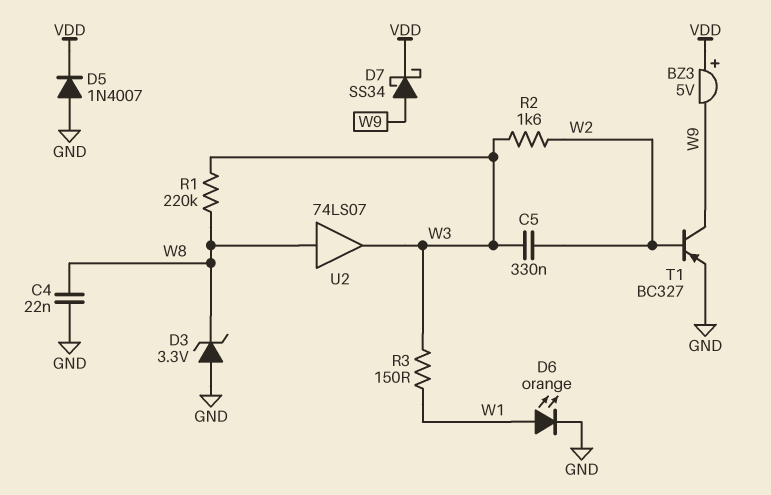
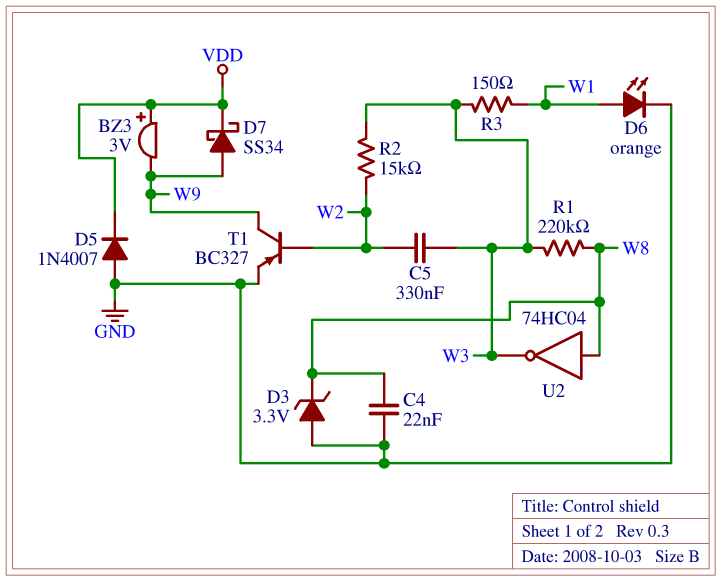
BZ3: buzzer 5V (plus VDD, minus W9) -> buzzer 3V (plus VDD, minus W9)
R2: 1.6k (W2, W3) -> 15k (W2, W3)
U2: buffer 74LS07 (in W8, out W3) -> NOT 74HC04 (in W8, out W3)

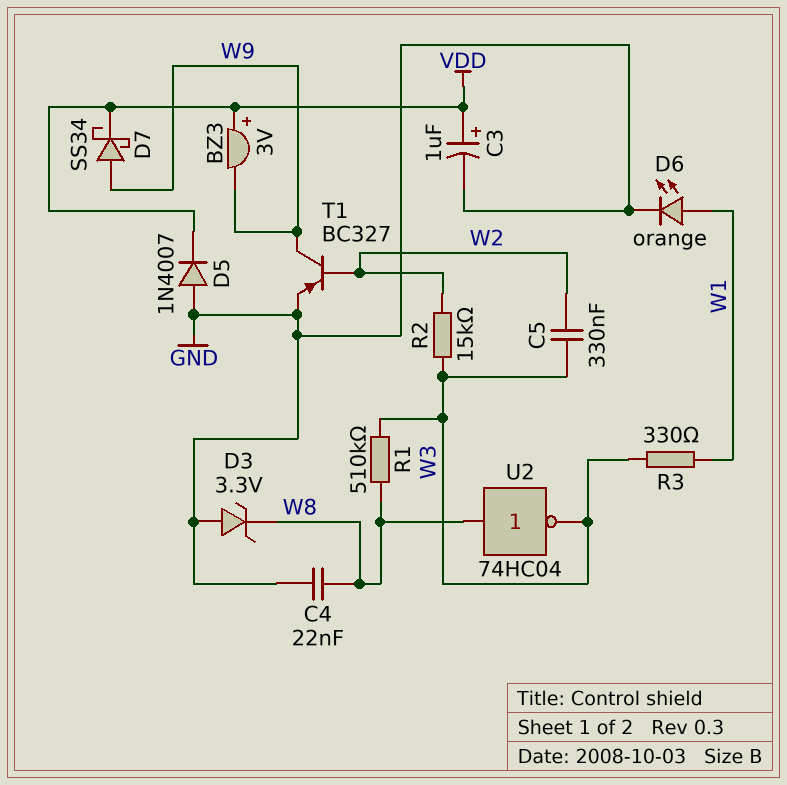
C3: none -> 1uF (plus VDD, minus GND)
R1: 220k (W3, W8) -> 510k (W3, W8)
R3: 150 (W1, W3) -> 330 (W1, W3)

